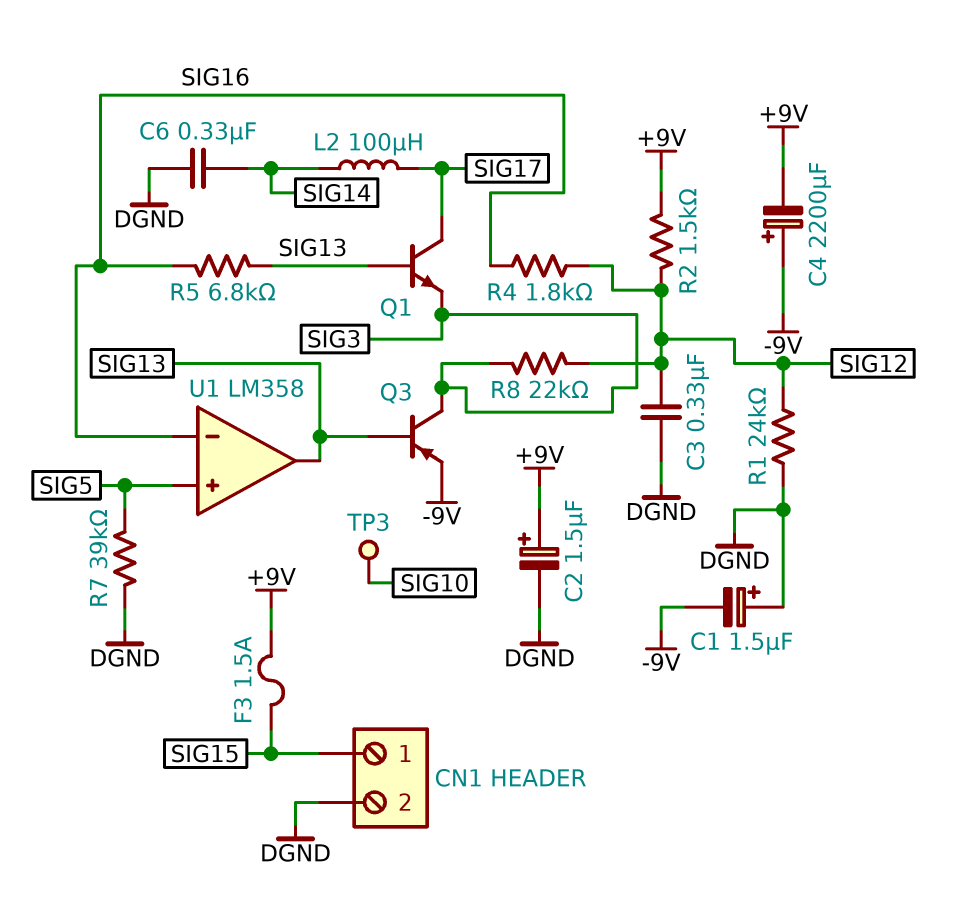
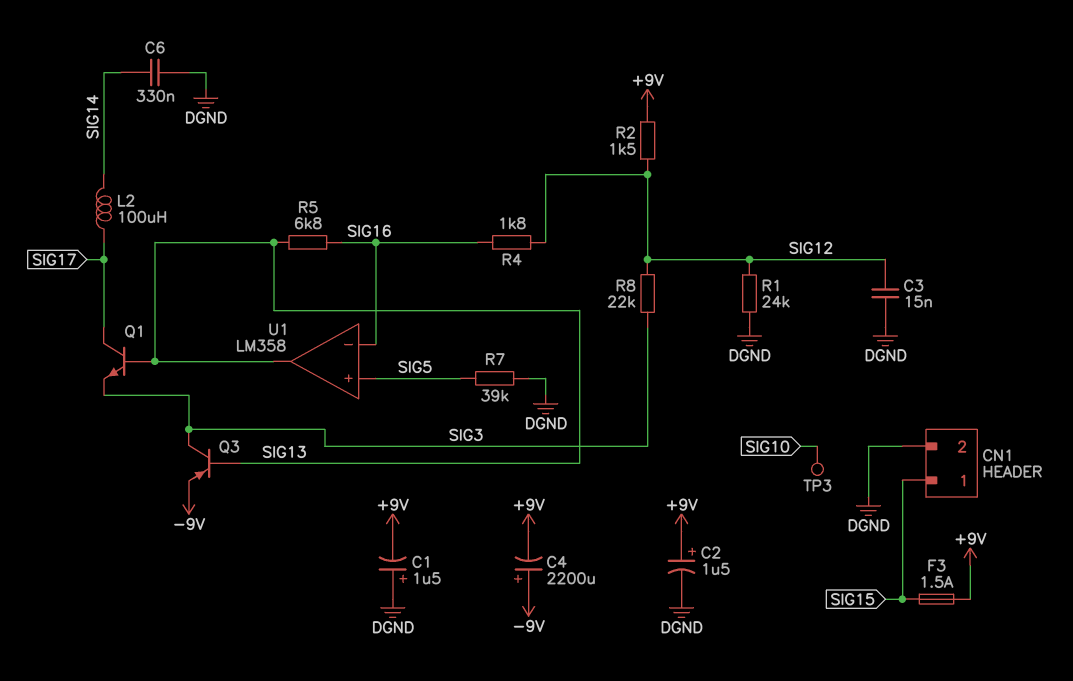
C1: 1.5uF (plus DGND, minus -9V) -> 1.5uF (plus DGND, minus +9V)
C3: 330nF (DGND, SIG12) -> 15nF (DGND, SIG12)

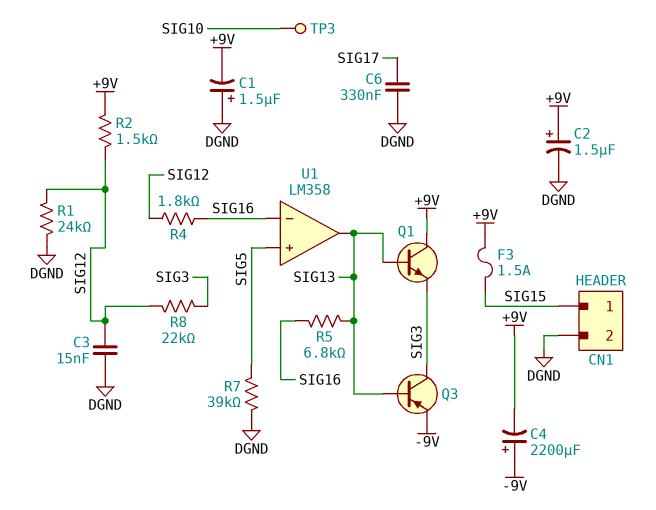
C6: 330nF (DGND, SIG14) -> 330nF (DGND, SIG17)
L2: 100uH (SIG14, SIG17) -> none
Q1: NPN (B SIG13, C SIG17, E SIG3) -> NPN (B SIG13, C +9V, E SIG3)

